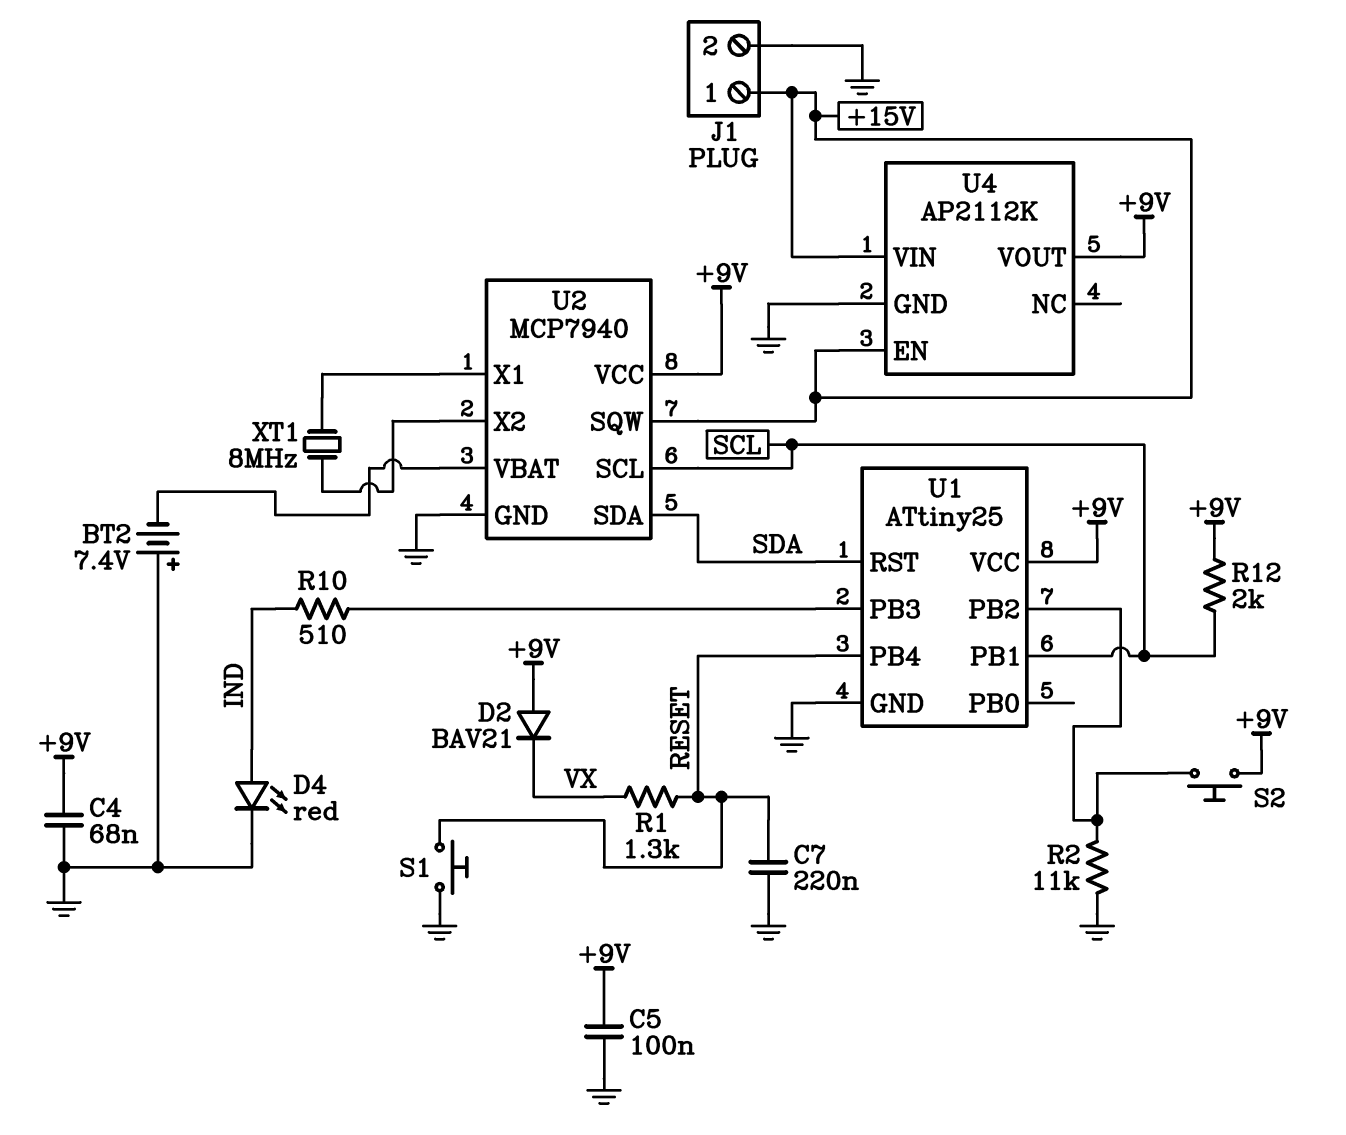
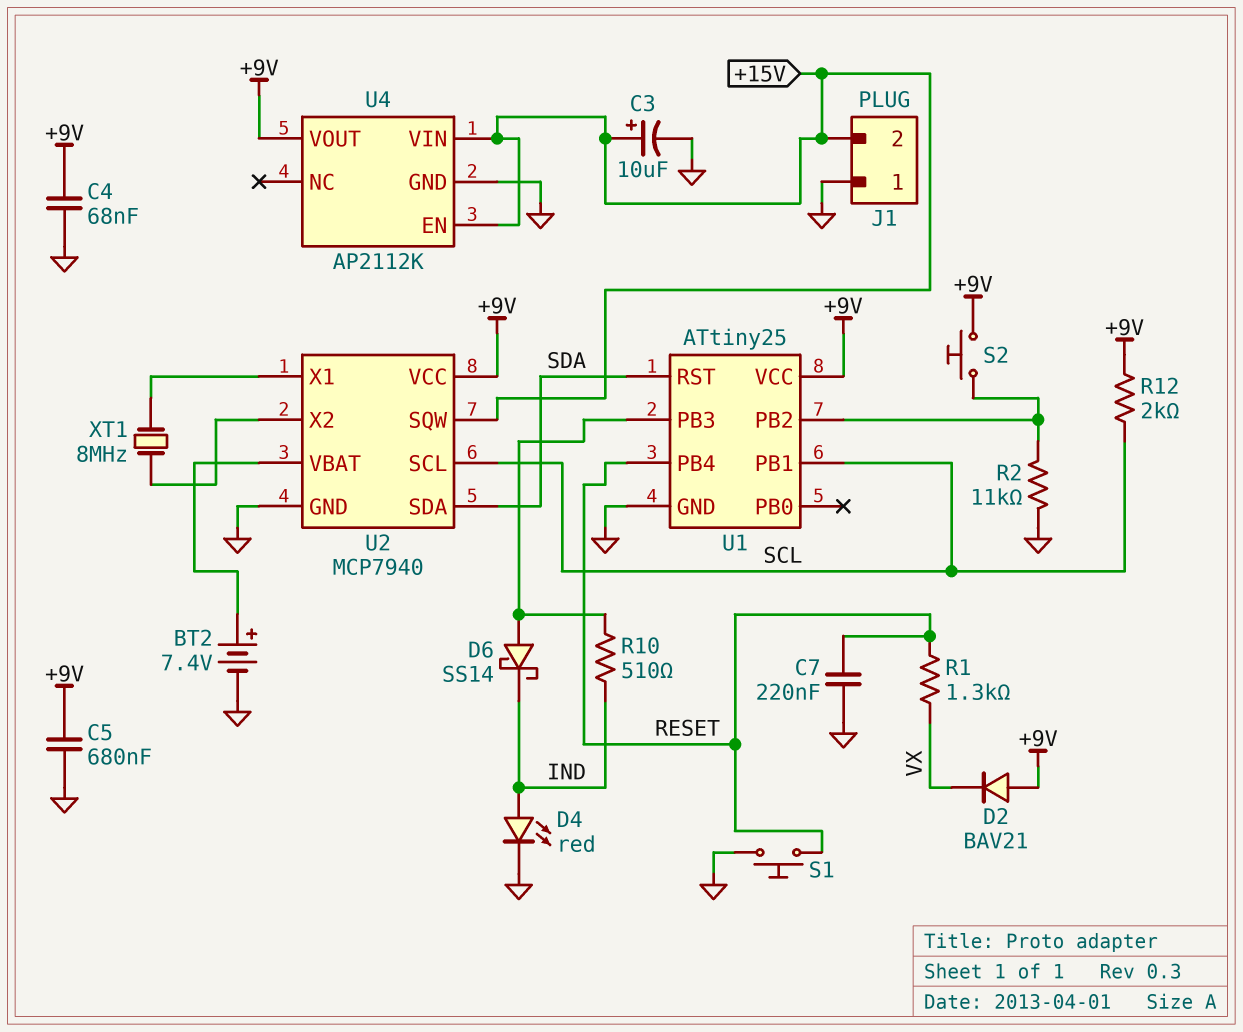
BT2: 7.4V (plus GND, minus U2/VBAT) -> 7.4V (plus U2/VBAT, minus GND)
C3: none -> 10uF (plus +15V, minus GND)
C5: 100nF (+9V, GND) -> 680nF (+9V, GND)
D6: none -> schottky SS14 (A U1/PB3, K IND)
J1 pin 1: +15V -> GND
J1 pin 2: GND -> +15V

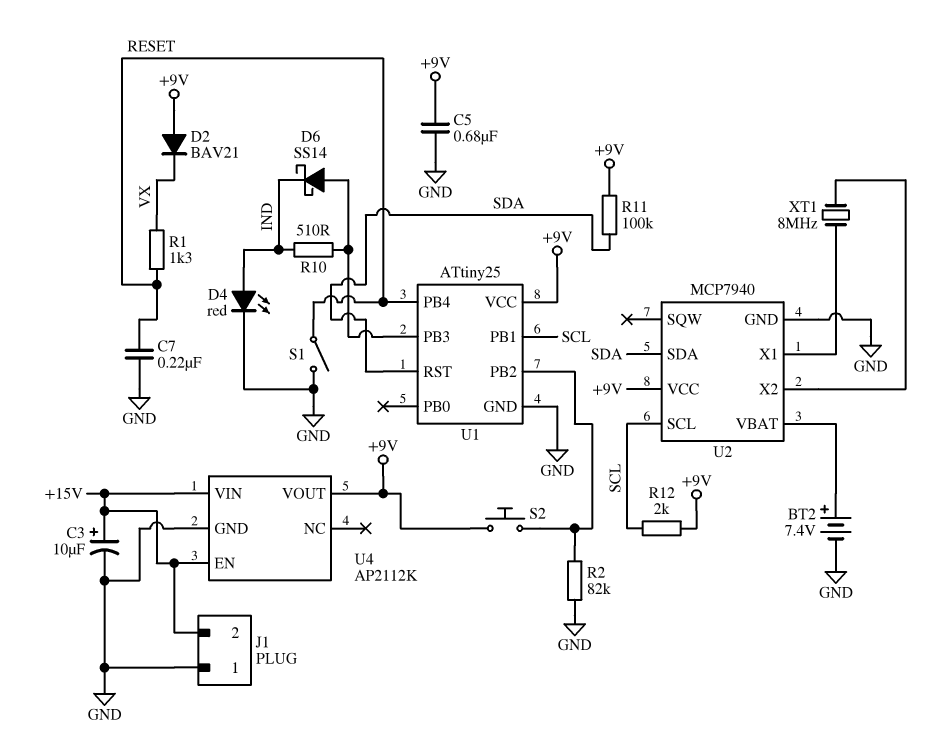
C4: 68nF (+9V, GND) -> none
R2: 11k (GND, U1/PB2) -> 82k (GND, U1/PB2)
R11: none -> 100k (+9V, SDA)
S1: button (GND, RESET) -> switch (GND, RESET)
U2 pin SQW: +15V -> none

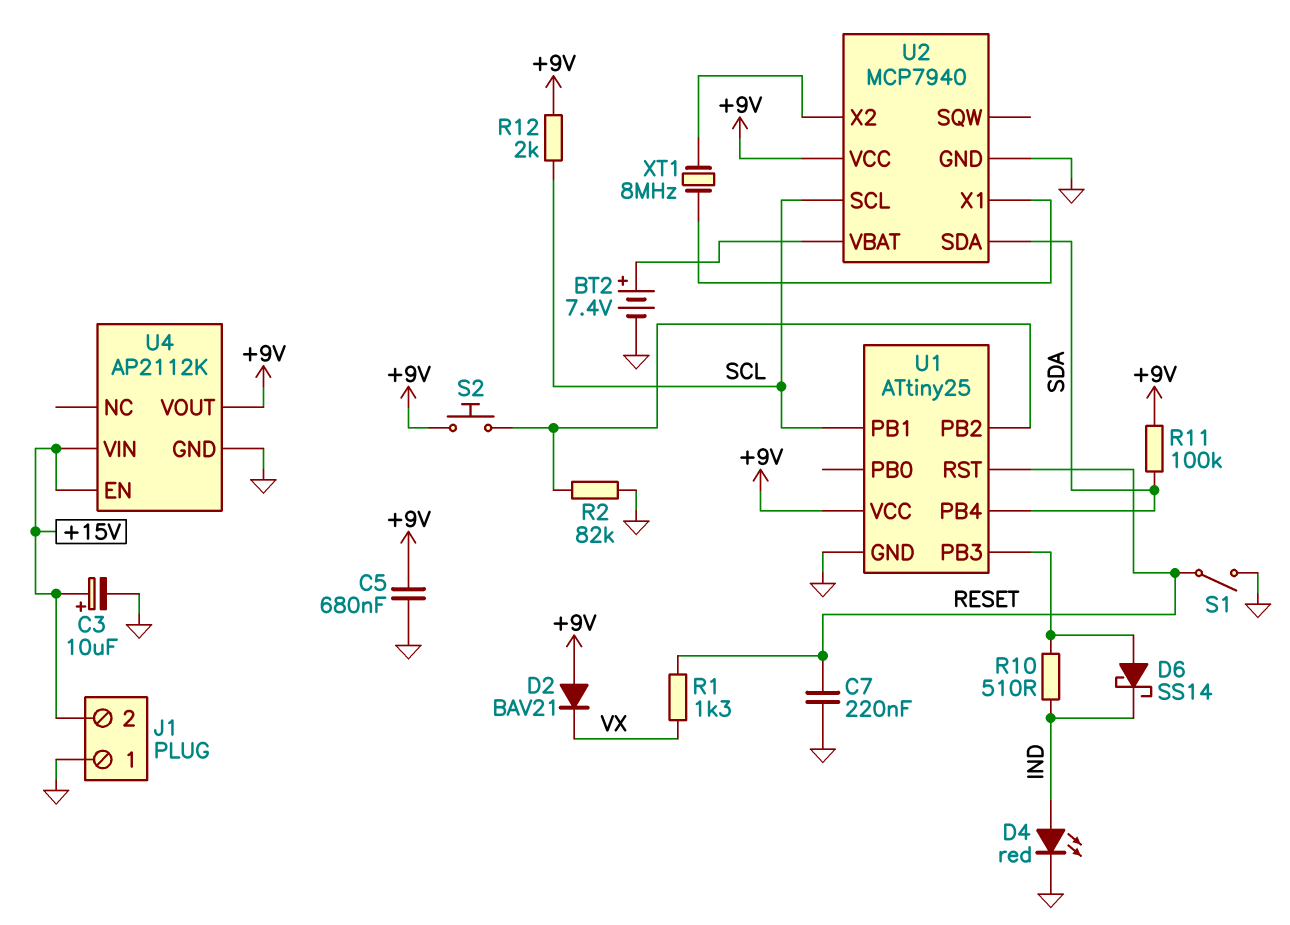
U1 pin PB4: RESET -> SDA
U1 pin RST: SDA -> RESET

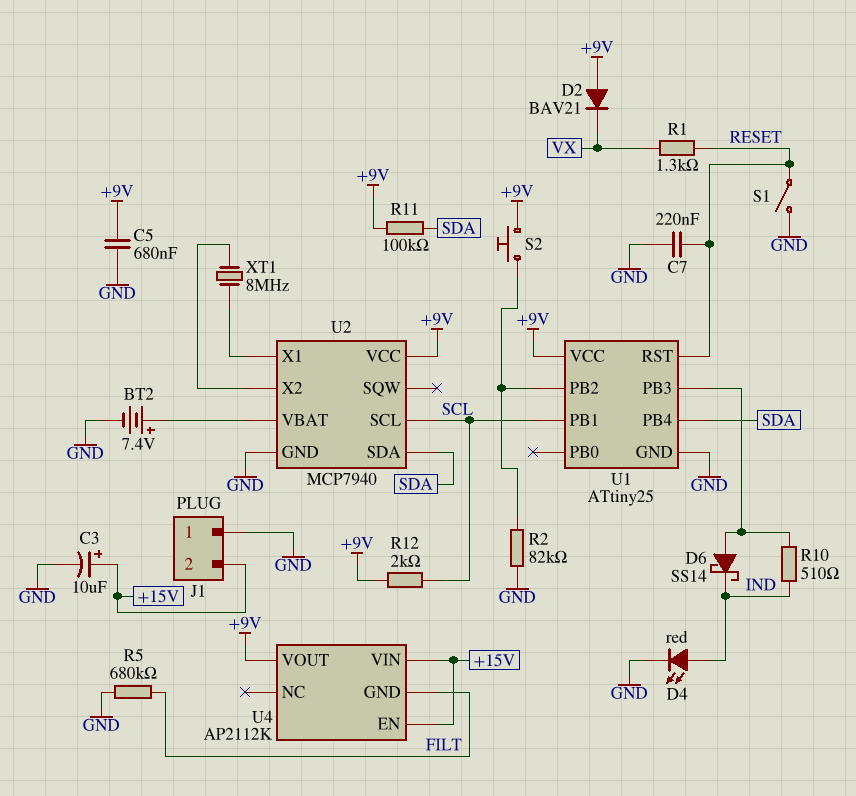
R5: none -> 680k (FILT, GND)
U4 pin GND: GND -> FILT

